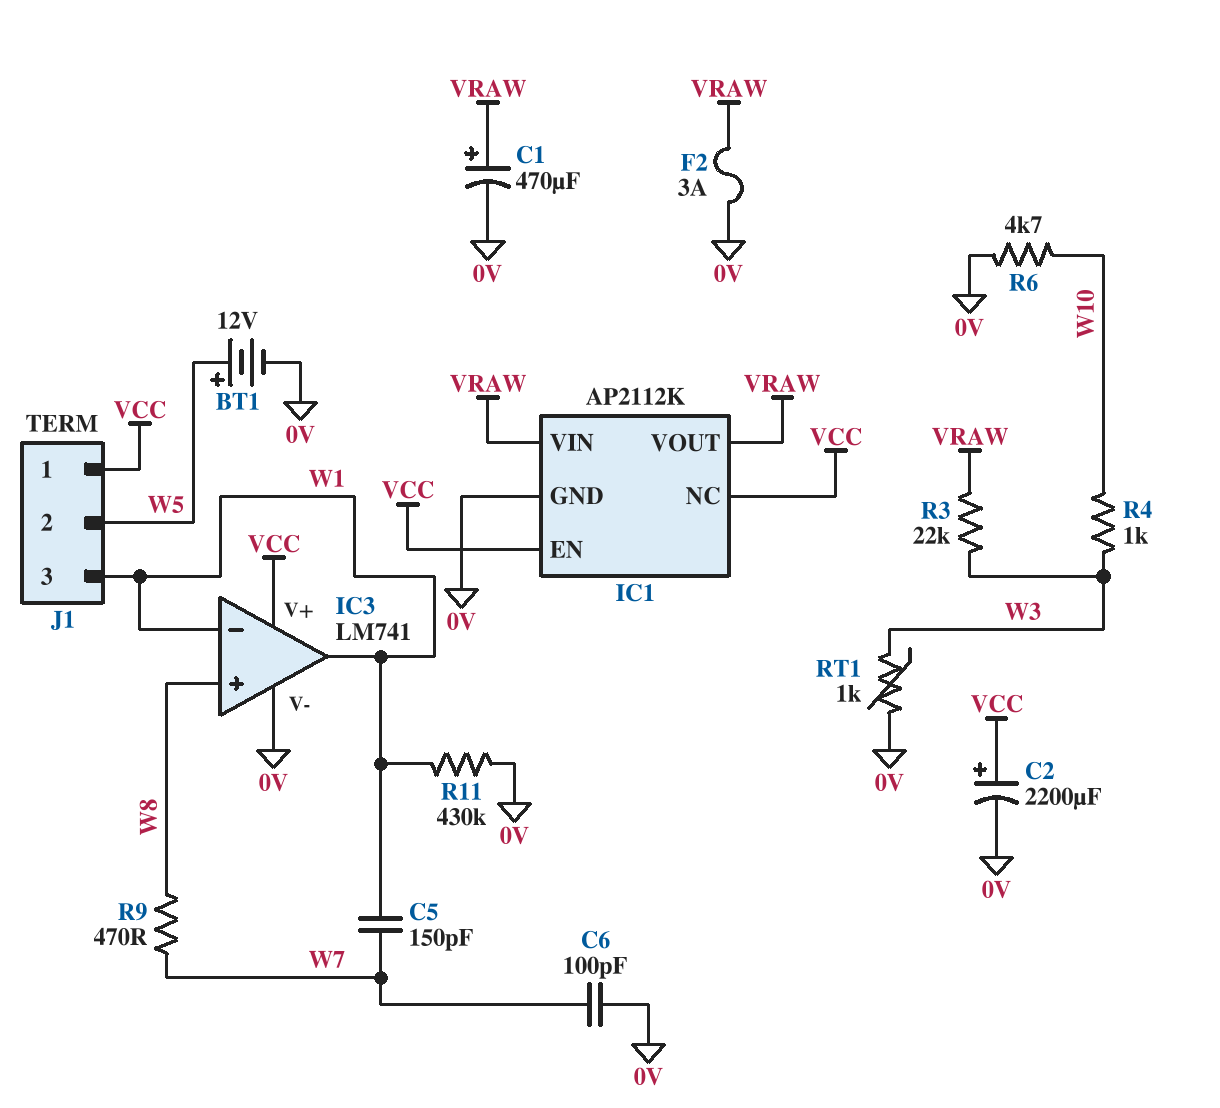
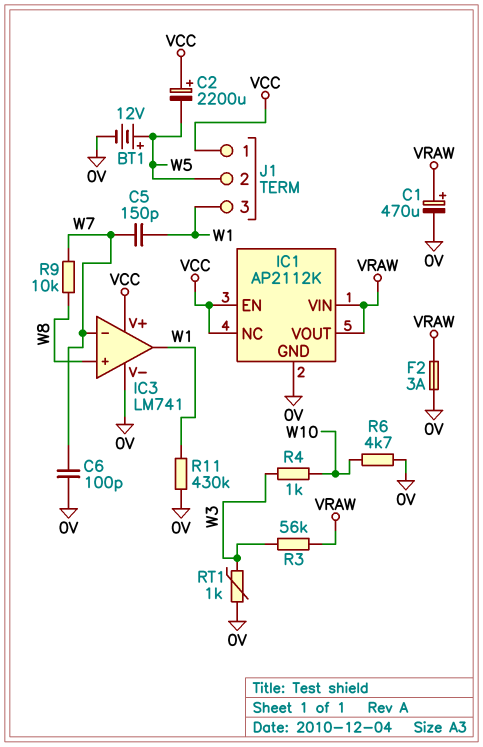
C2: 2200uF (plus VCC, minus 0V) -> 2200uF (plus VCC, minus W5)
IC3 pin in-: W1 -> W7
R3: 22k (VRAW, W3) -> 56k (VRAW, W3)
R9: 470 (W7, W8) -> 10k (W7, W8)

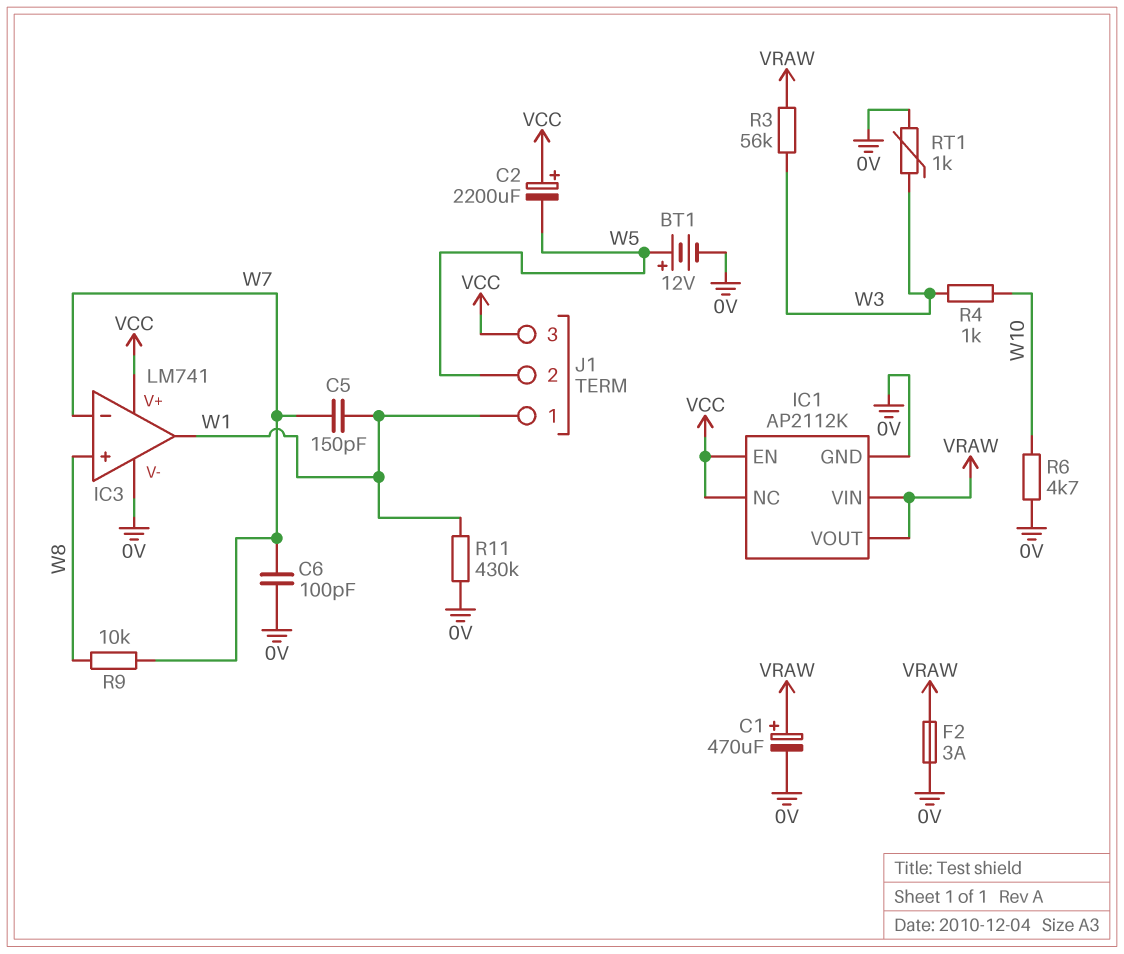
J1 pin 1: VCC -> W1
J1 pin 3: W1 -> VCC

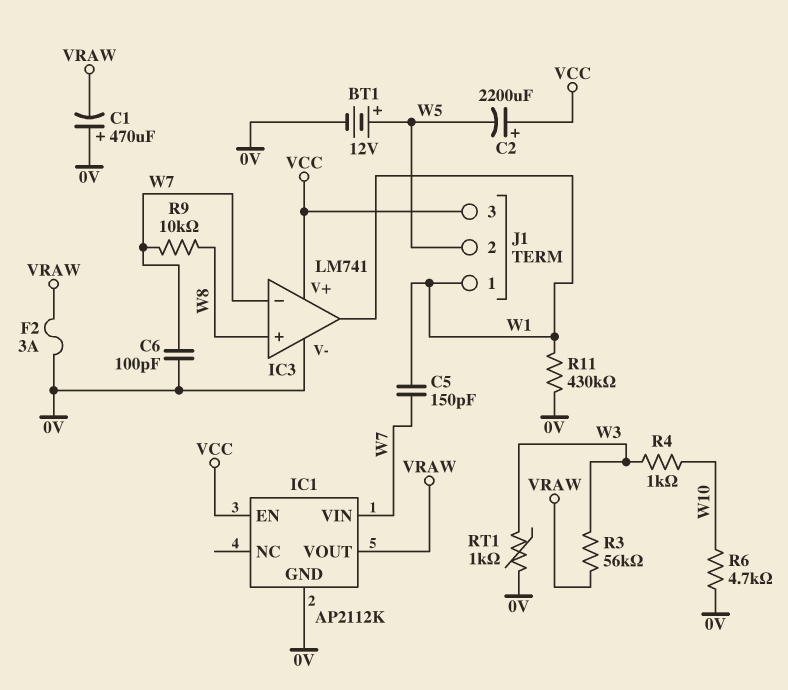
C1: 470uF (plus VRAW, minus 0V) -> 470uF (plus 0V, minus VRAW)
IC1 pin NC: VCC -> none
IC1 pin VIN: VRAW -> W7

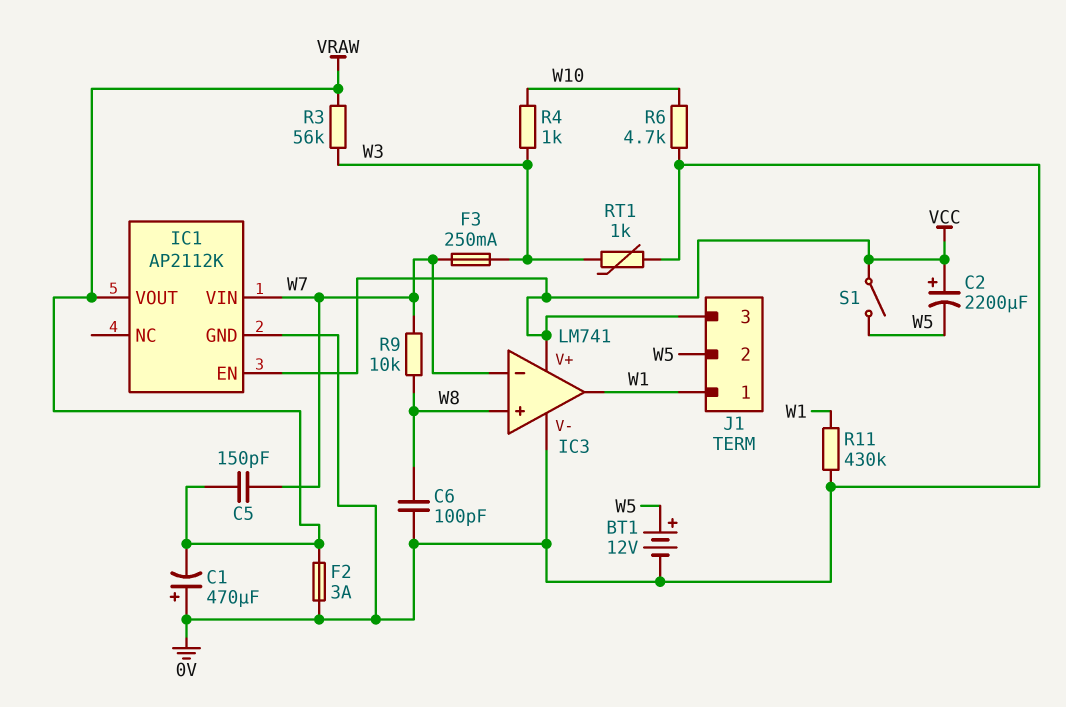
C5: 150pF (W1, W7) -> 150pF (VRAW, W7)
C6: 100pF (0V, W7) -> 100pF (0V, W8)
F3: none -> 250mA (W3, W7)
S1: none -> switch (VCC, W5)

